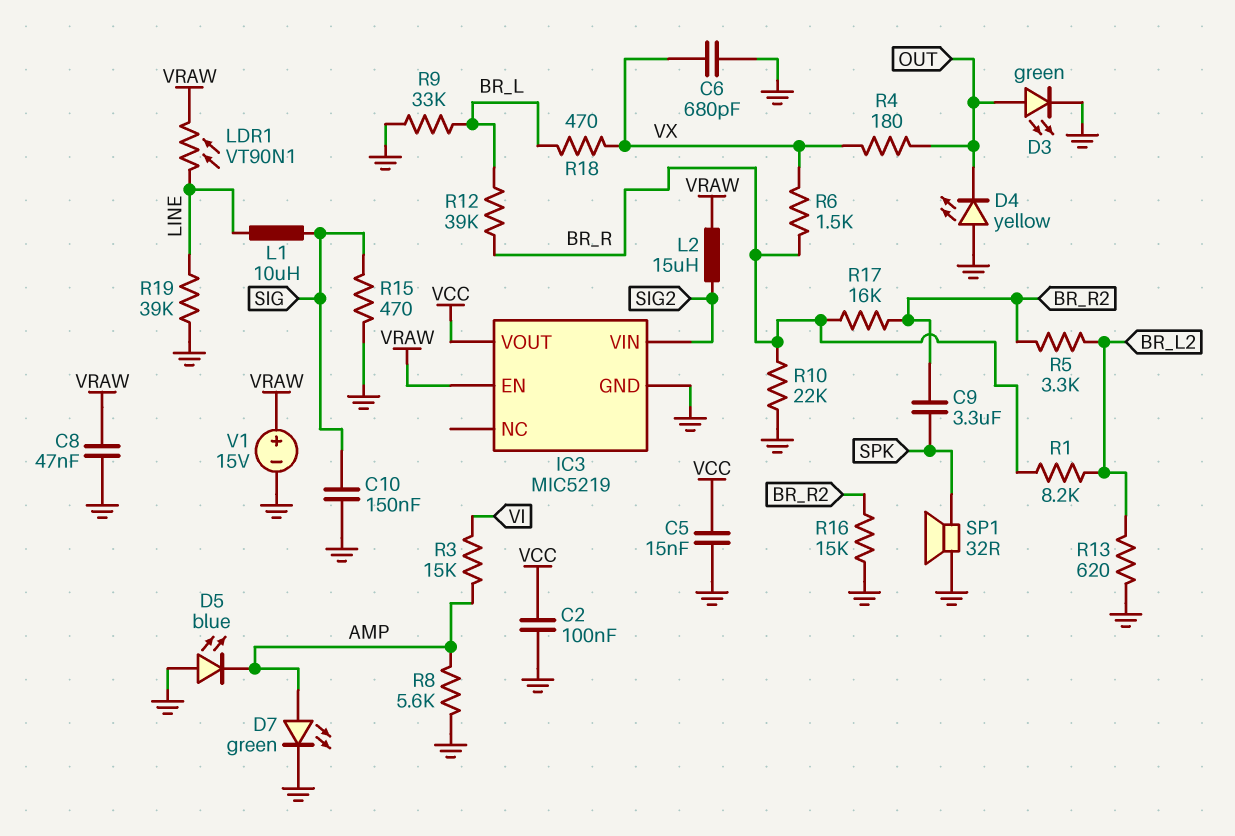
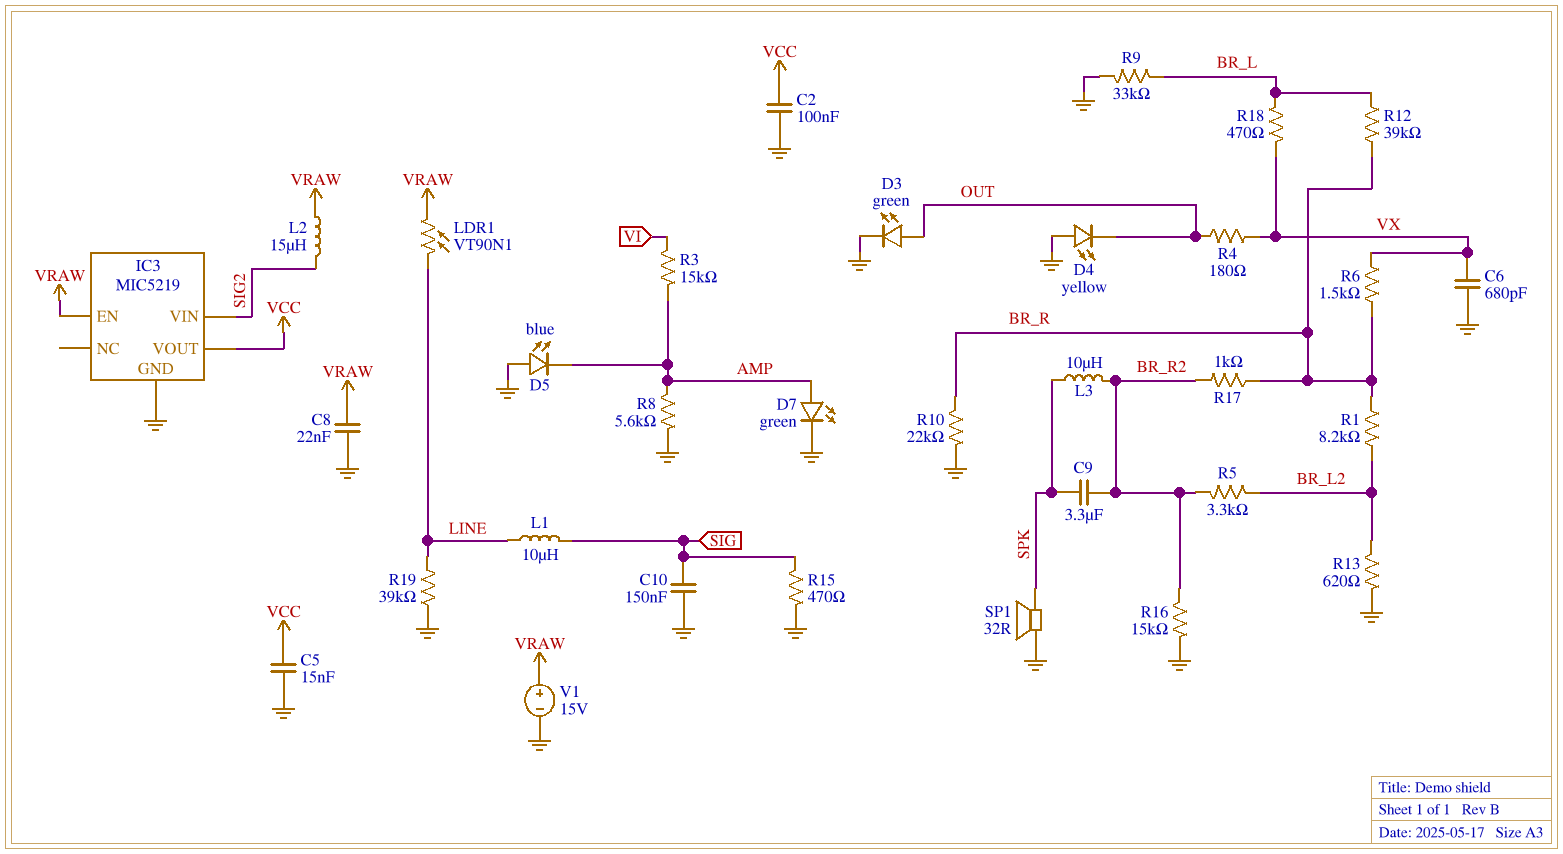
C8: 47nF (GND, VRAW) -> 22nF (GND, VRAW)
L3: none -> 10uH (BR_R2, SPK)
R17: 16k (BR_R, BR_R2) -> 1k (BR_R, BR_R2)

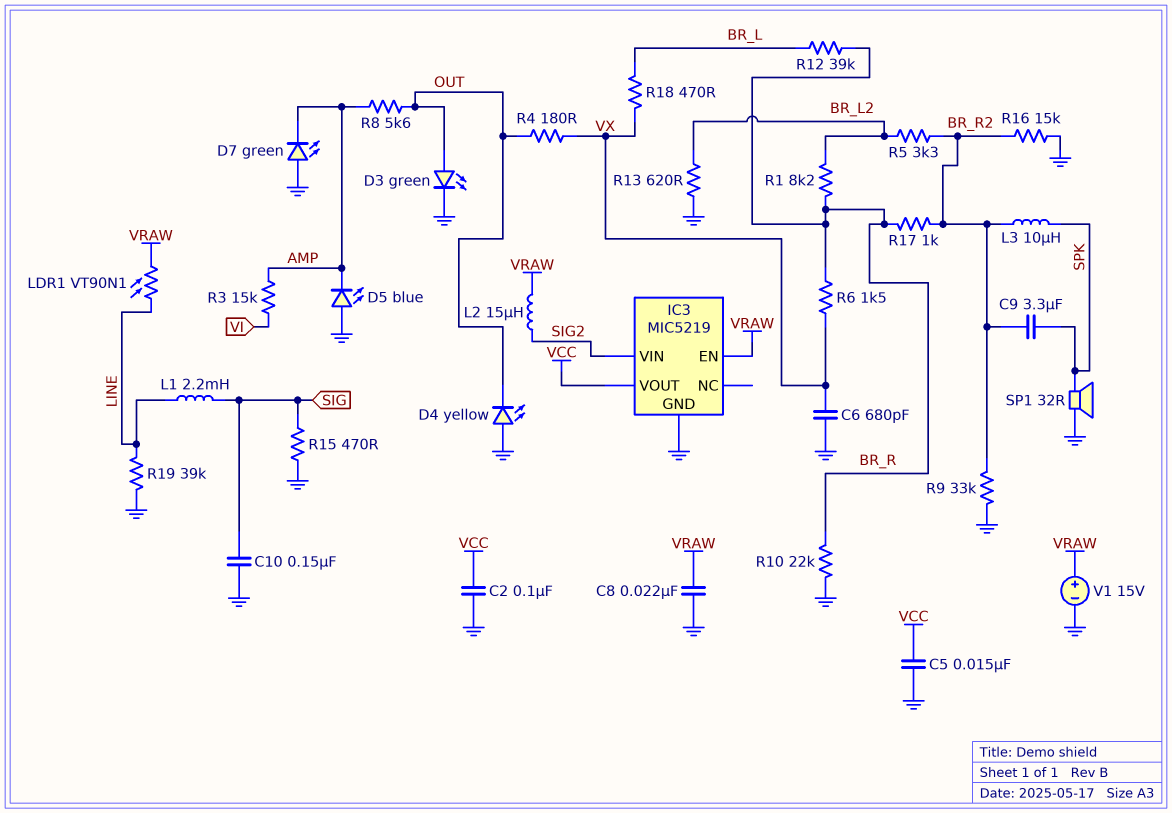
D7: LED green (A AMP, K GND) -> LED green (A GND, K AMP)
L1: 10uH (LINE, SIG) -> 2.2mH (LINE, SIG)
R8: 5.6k (AMP, GND) -> 5.6k (AMP, OUT)
R9: 33k (BR_L, GND) -> 33k (BR_R2, GND)

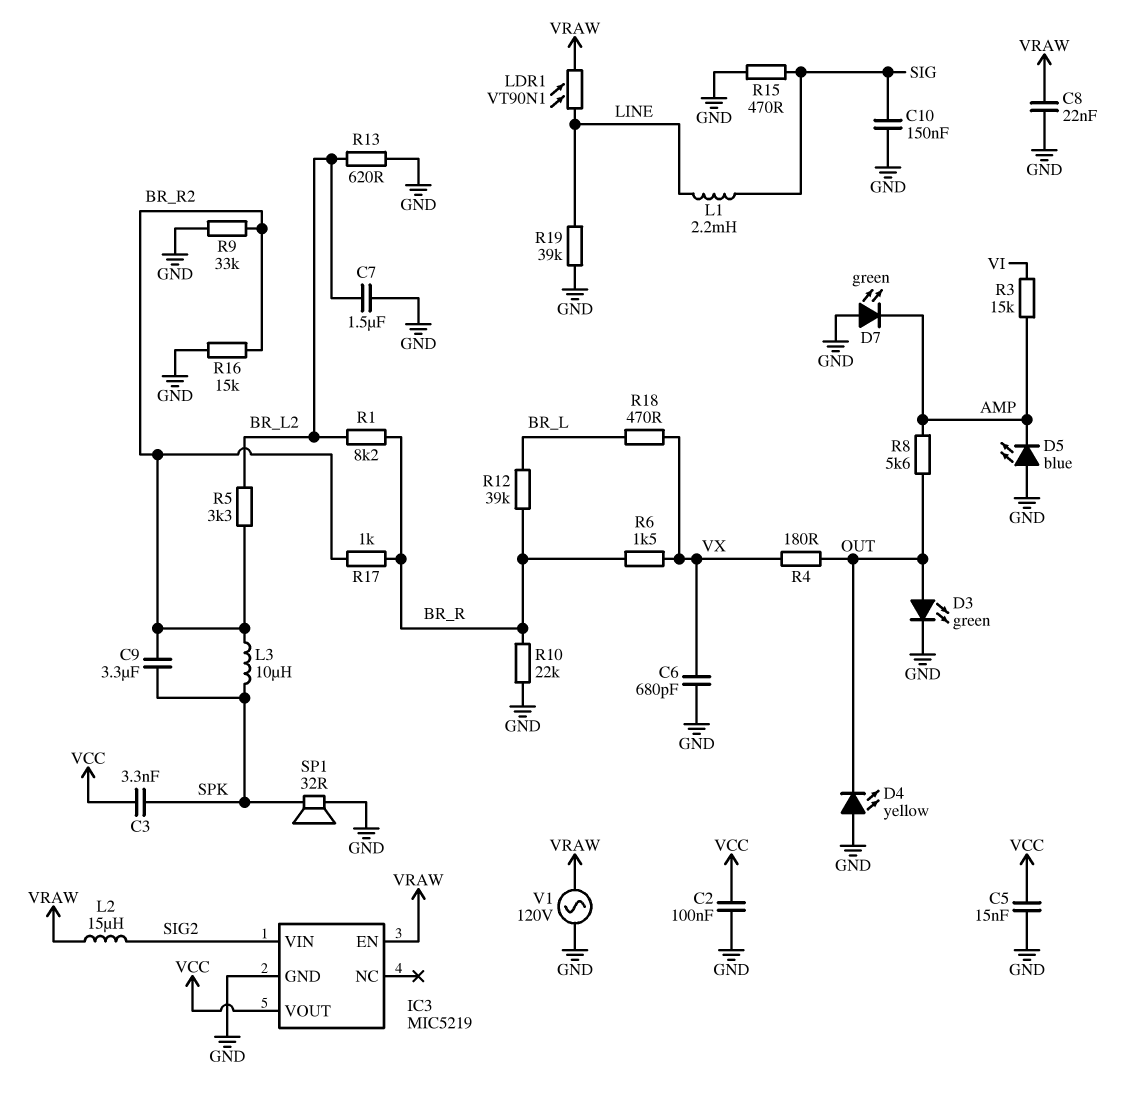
C3: none -> 3.3nF (SPK, VCC)
C7: none -> 1.5uF (BR_L2, GND)
V1: 15V (plus VRAW, minus GND) -> AC 120V (GND, VRAW)

